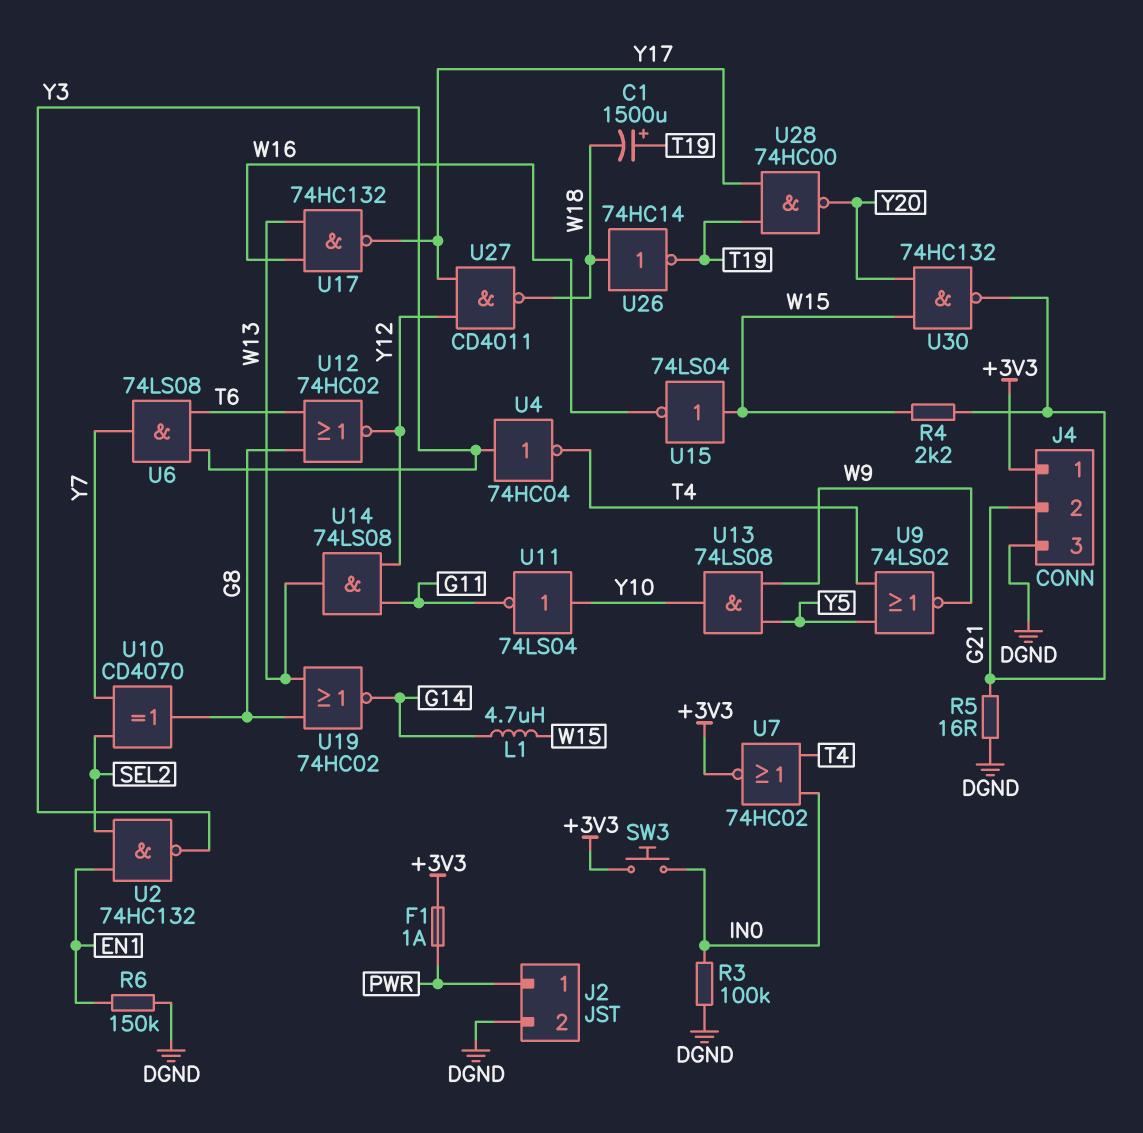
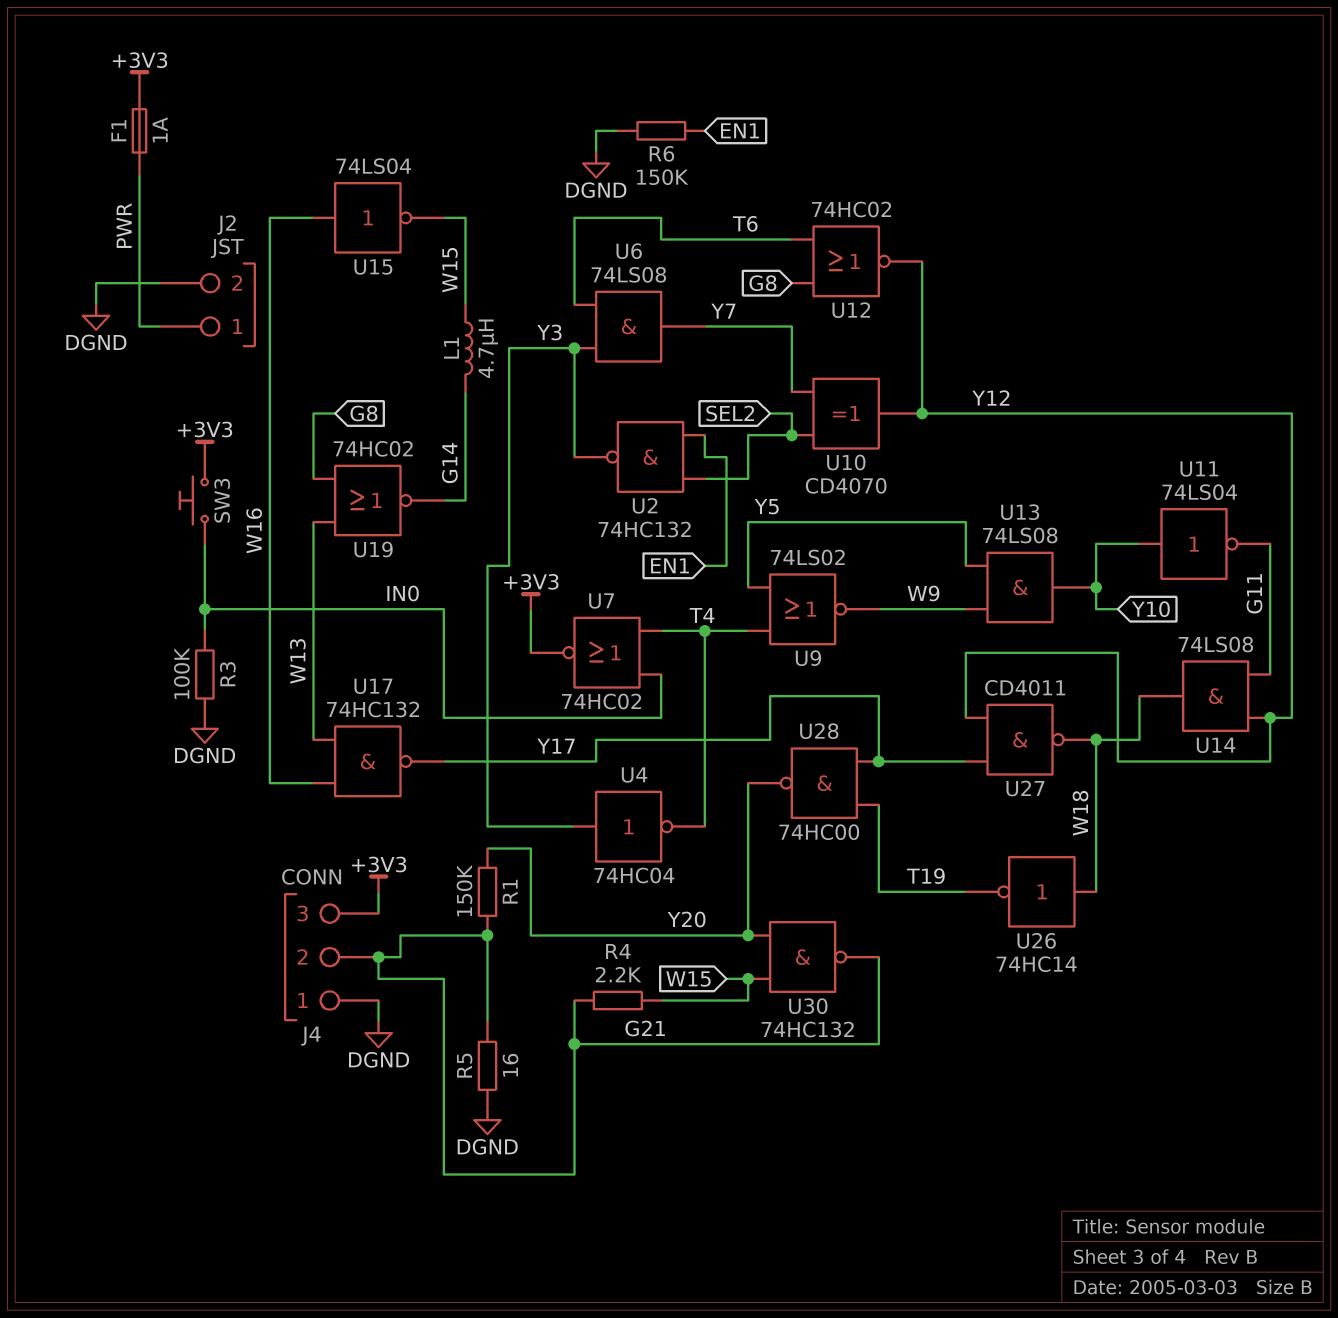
C1: 1500uF (plus T19, minus W18) -> none
J4 pin 1: +3V3 -> DGND
J4 pin 3: DGND -> +3V3
R1: none -> 150k (G21, Y20)
U10: XOR CD4070 (in SEL2, in Y7, out G8) -> XOR CD4070 (in SEL2, in Y7, out Y12)
U14: AND 74LS08 (in G11, in Y12, out W13) -> AND 74LS08 (in G11, in Y12, out W18)
U15: NOT 74LS04 (in W15, out W16) -> NOT 74LS04 (in W16, out W15)

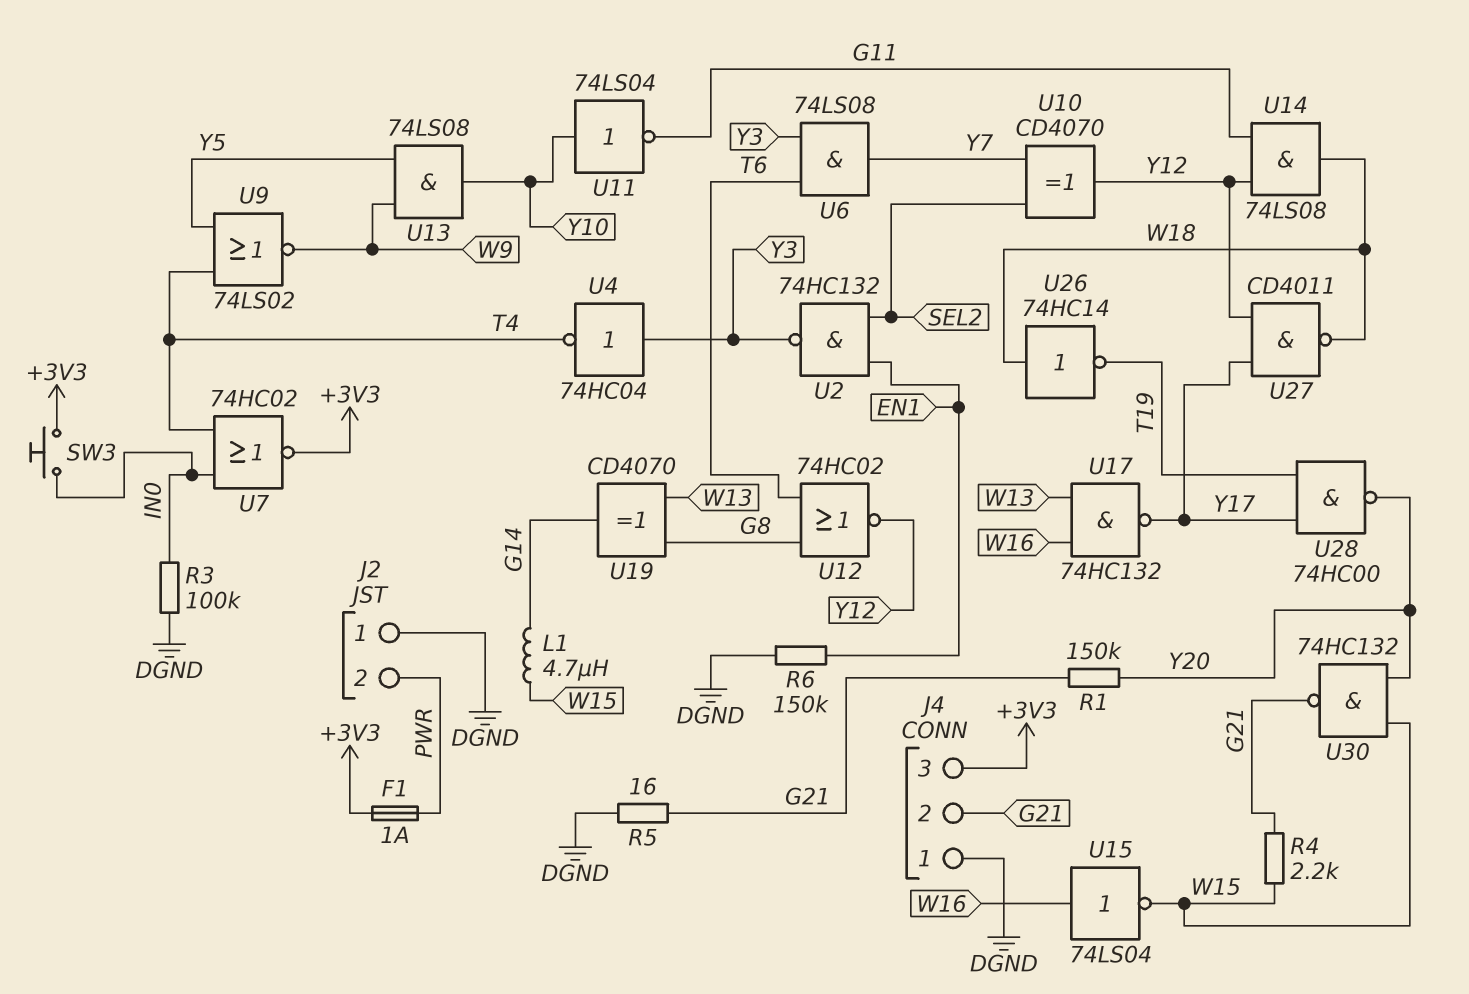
J2 pin 1: PWR -> DGND
J2 pin 2: DGND -> PWR
U19: NOR 74HC02 (in G8, in W13, out G14) -> XOR CD4070 (in G8, in W13, out G14)

